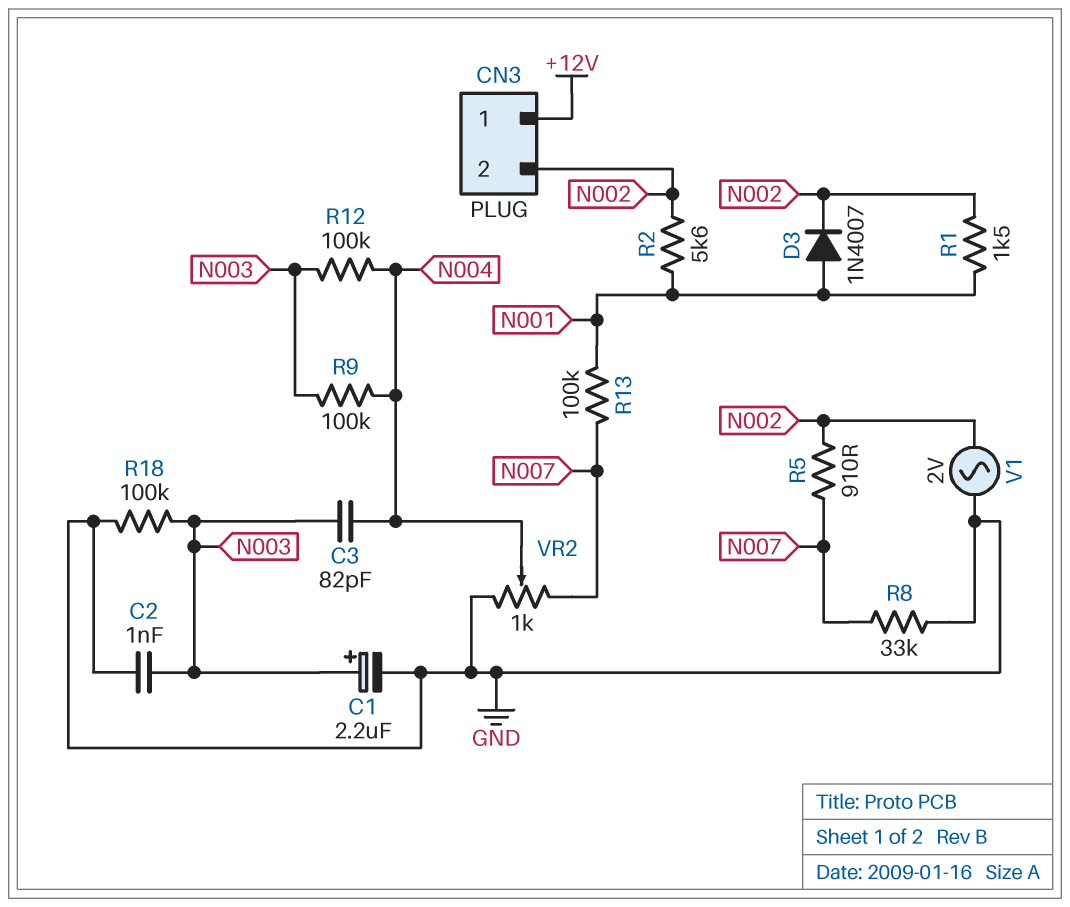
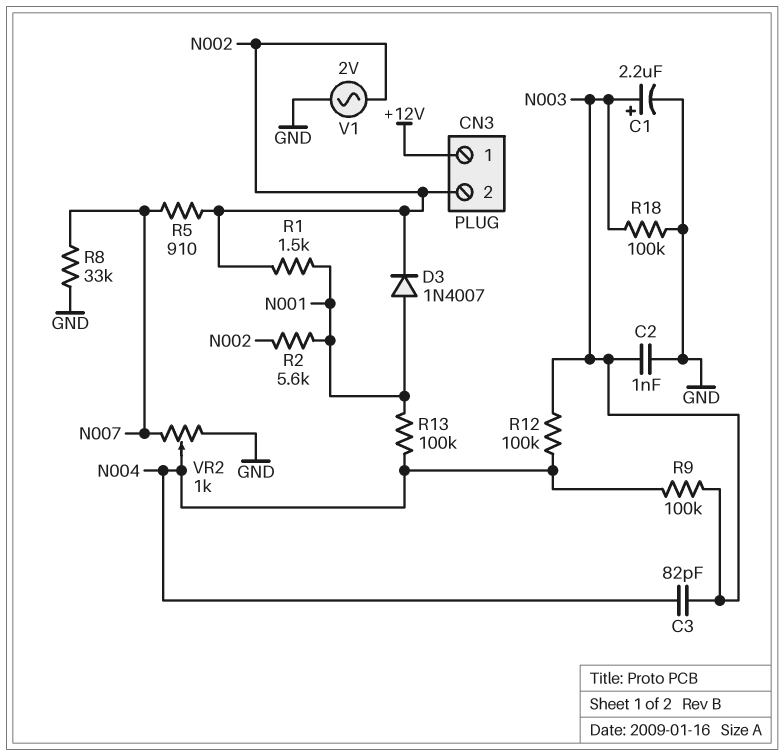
R13: 100k (N001, N007) -> 100k (N001, N004)

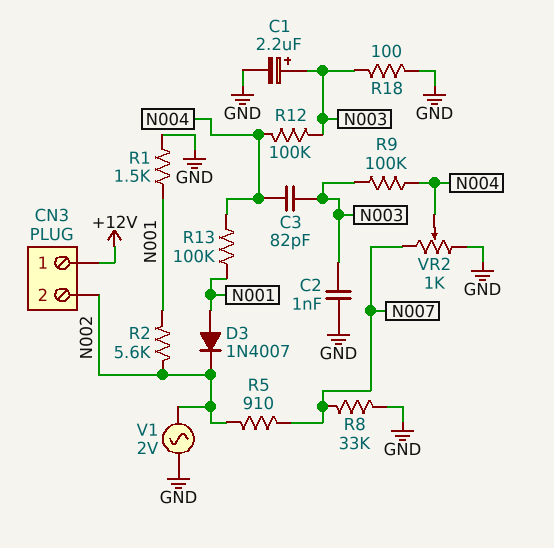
R1: 1.5k (N001, N002) -> 1.5k (GND, N001)
R18: 100k (GND, N003) -> 100 (GND, N003)

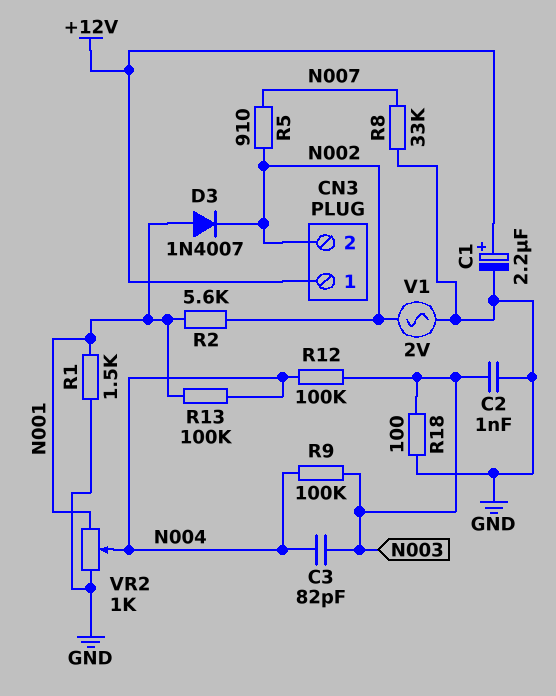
C1: 2.2uF (plus N003, minus GND) -> 2.2uF (plus +12V, minus GND)
VR2: 1k (GND, N007, wiper N004) -> 1k (GND, N001, wiper N004)

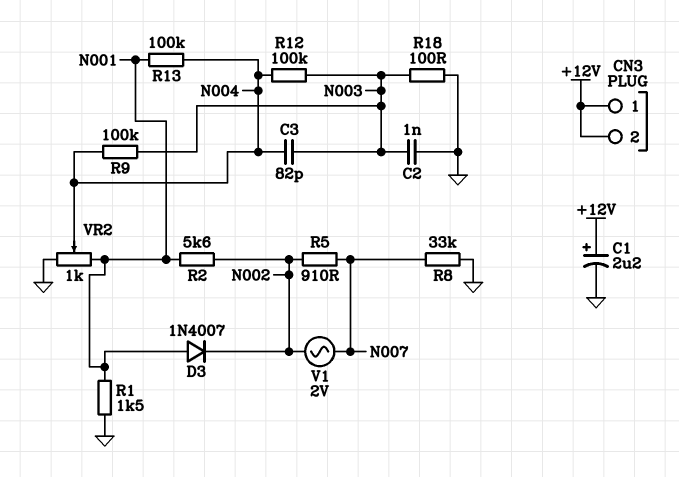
CN3 pin 2: N002 -> +12V
V1: AC 2V (GND, N002) -> AC 2V (N002, N007)

